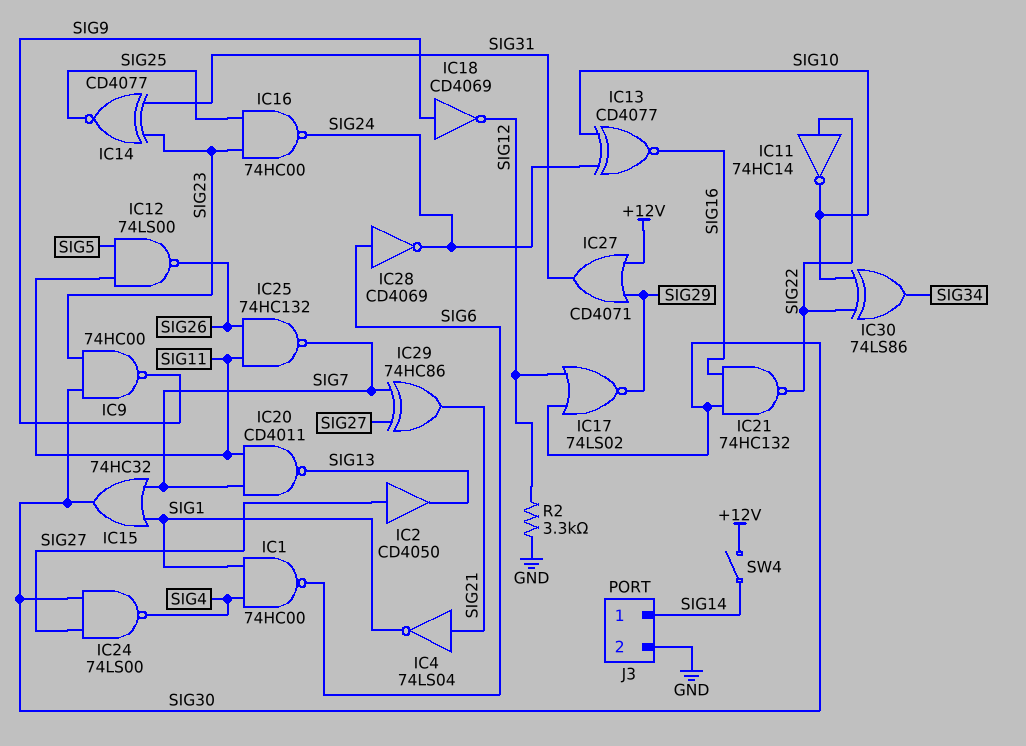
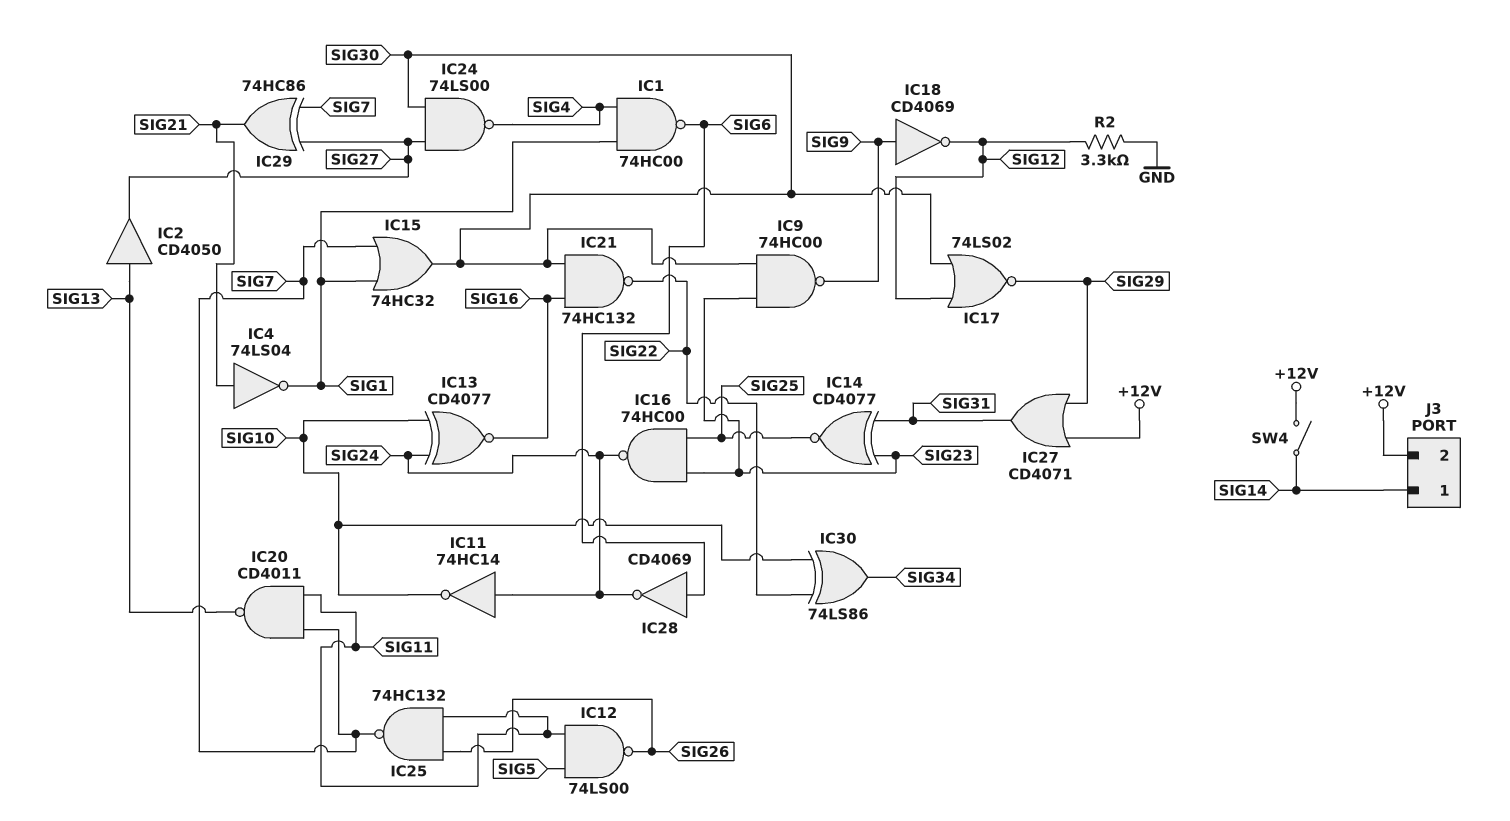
IC2: buffer CD4050 (in SIG27, out SIG13) -> buffer CD4050 (in SIG13, out SIG27)
IC11: NOT 74HC14 (in SIG22, out SIG10) -> NOT 74HC14 (in SIG24, out SIG10)
J3 pin 2: GND -> +12V

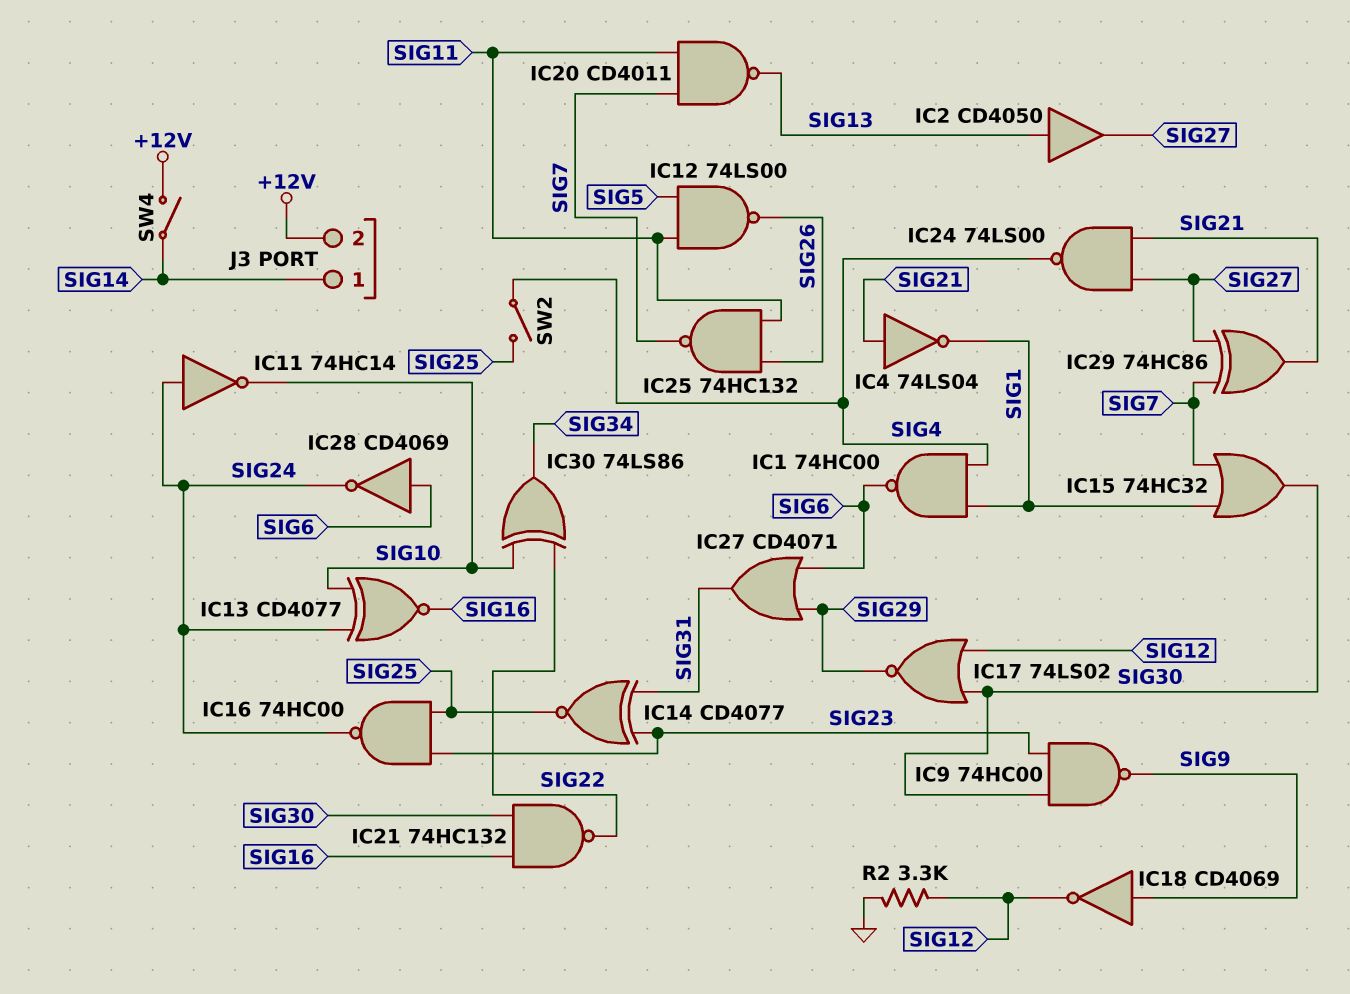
IC24: NAND 74LS00 (in SIG27, in SIG30, out SIG4) -> NAND 74LS00 (in SIG21, in SIG27, out SIG4)
IC27: OR CD4071 (in +12V, in SIG29, out SIG31) -> OR CD4071 (in SIG6, in SIG29, out SIG31)
SW2: none -> switch (SIG4, SIG25)

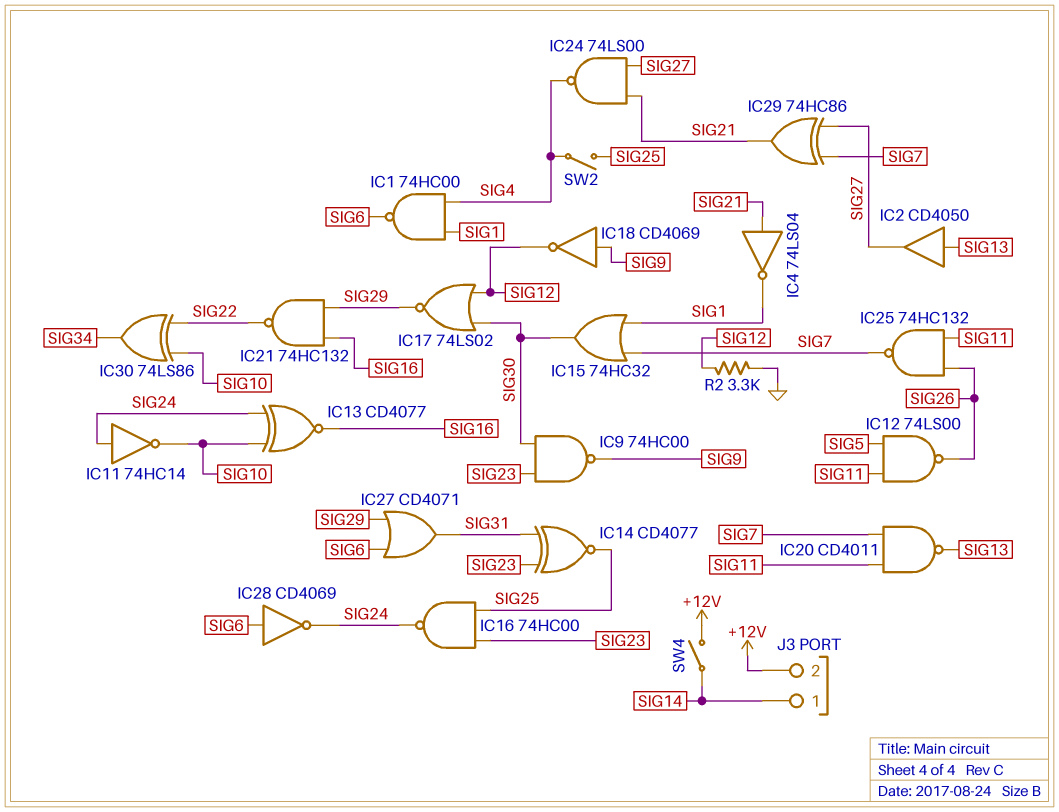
IC21: NAND 74HC132 (in SIG16, in SIG30, out SIG22) -> NAND 74HC132 (in SIG16, in SIG29, out SIG22)

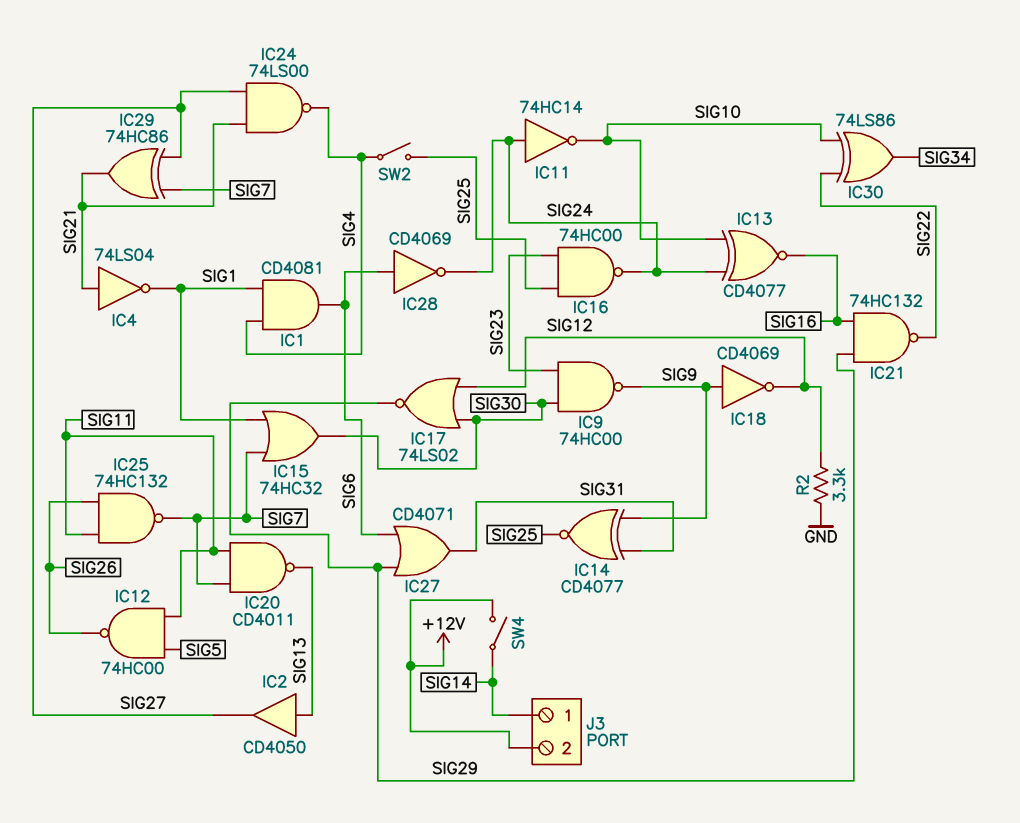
IC1: NAND 74HC00 (in SIG1, in SIG4, out SIG6) -> AND CD4081 (in SIG1, in SIG4, out SIG6)
IC12: NAND 74LS00 (in SIG5, in SIG11, out SIG26) -> NAND 74HC00 (in SIG5, in SIG11, out SIG26)
IC14: XNOR CD4077 (in SIG23, in SIG31, out SIG25) -> XNOR CD4077 (in SIG9, in SIG31, out SIG25)

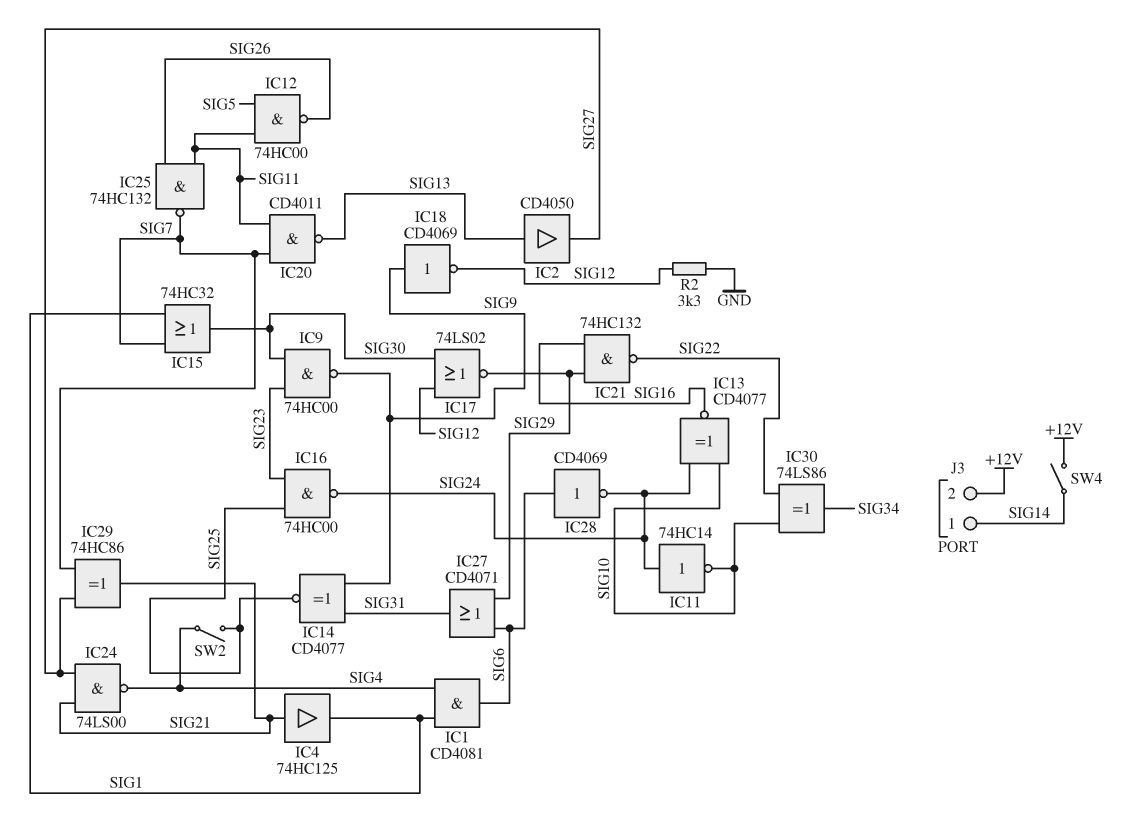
IC4: NOT 74LS04 (in SIG21, out SIG1) -> buffer 74HC125 (in SIG21, out SIG1)

